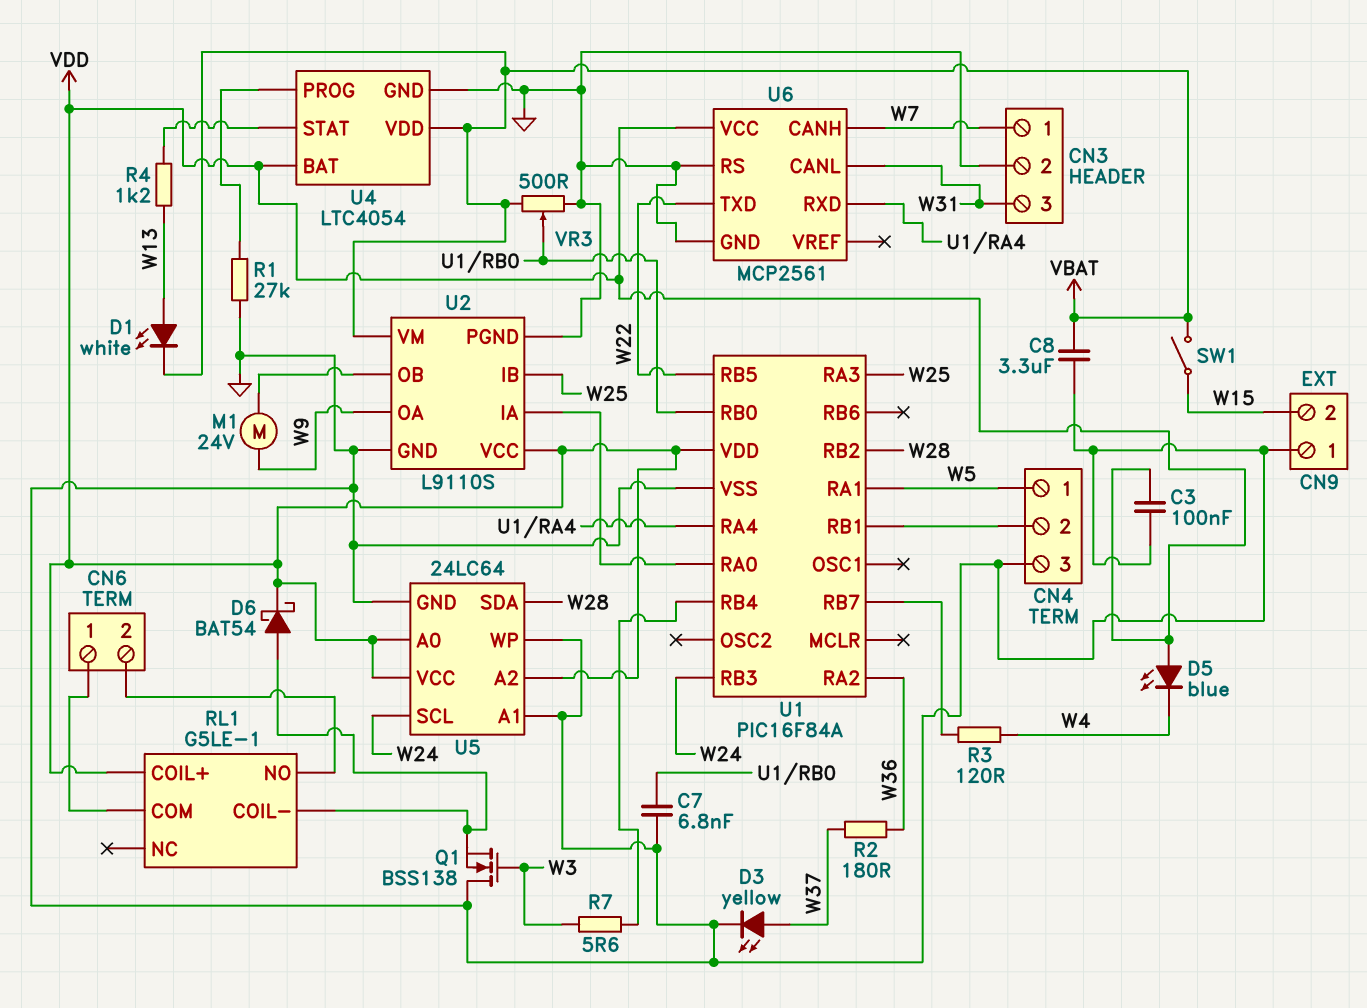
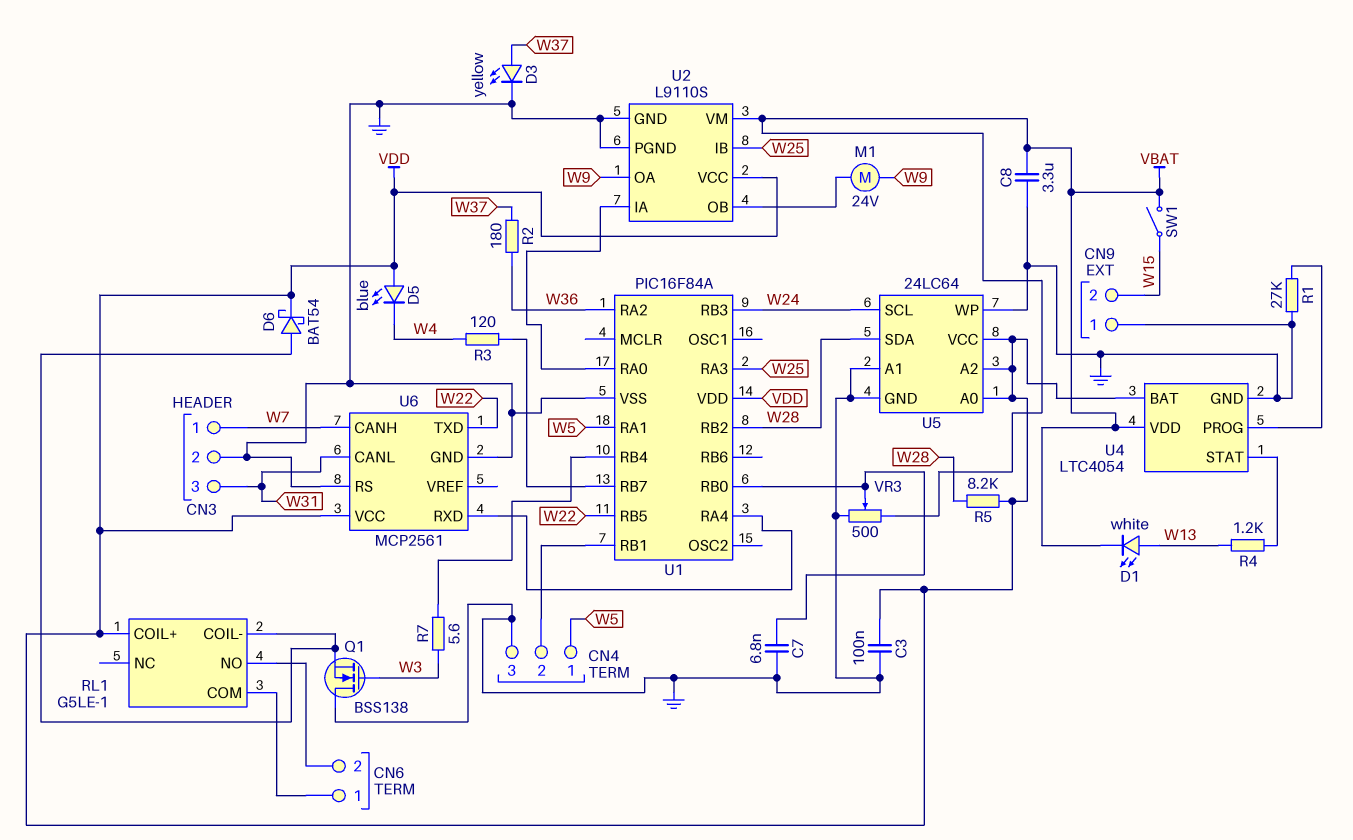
R5: none -> 8.2k (VDD, W28)

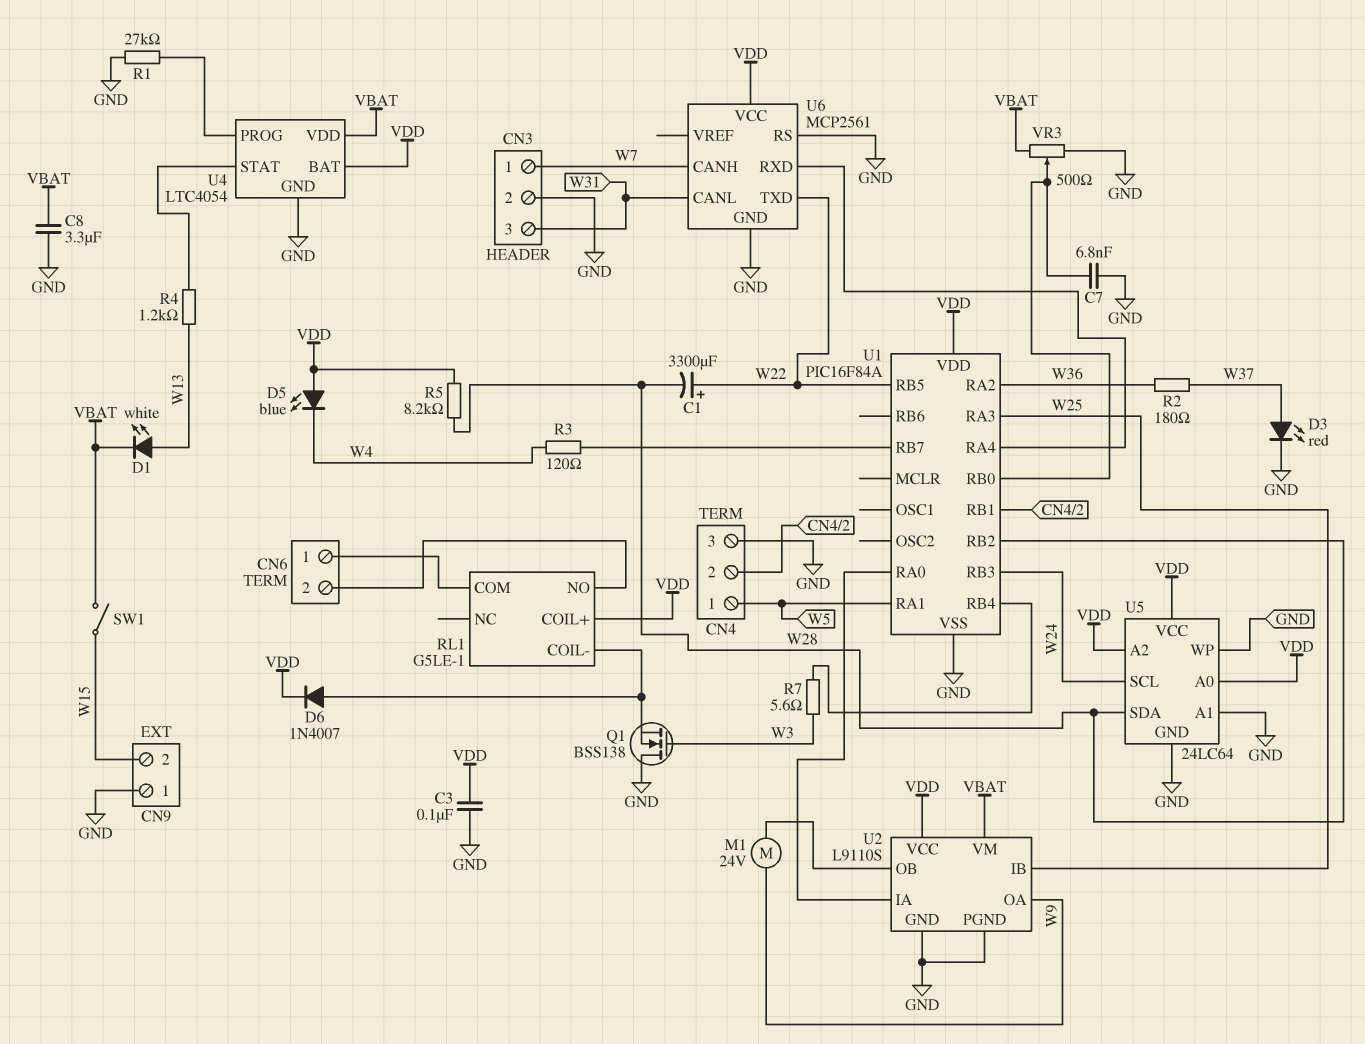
C1: none -> 3300uF (plus W22, minus W28)
D3: LED yellow (A W37, K GND) -> LED red (A W37, K GND)
D6: schottky BAT54 (A RL1/COIL-, K VDD) -> diode 1N4007 (A RL1/COIL-, K VDD)

